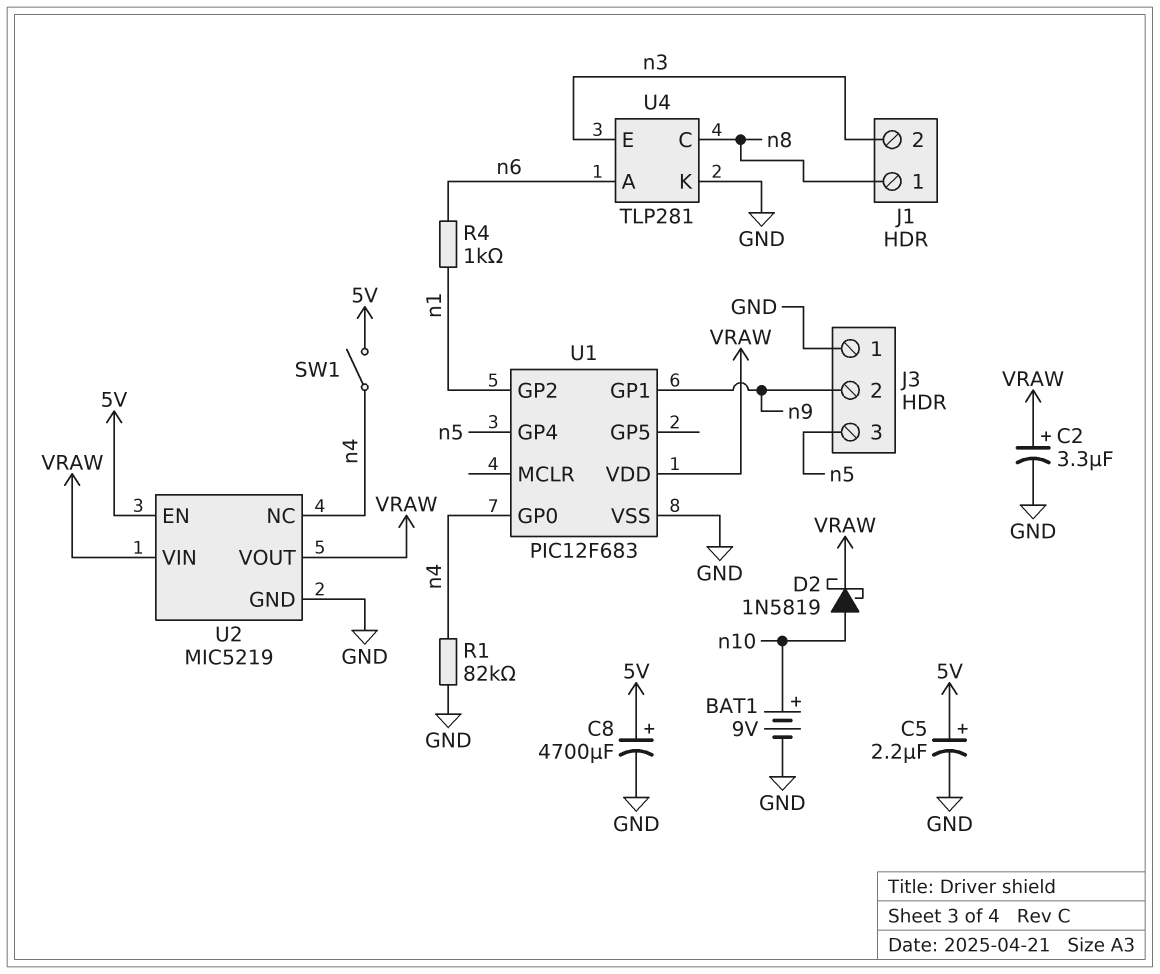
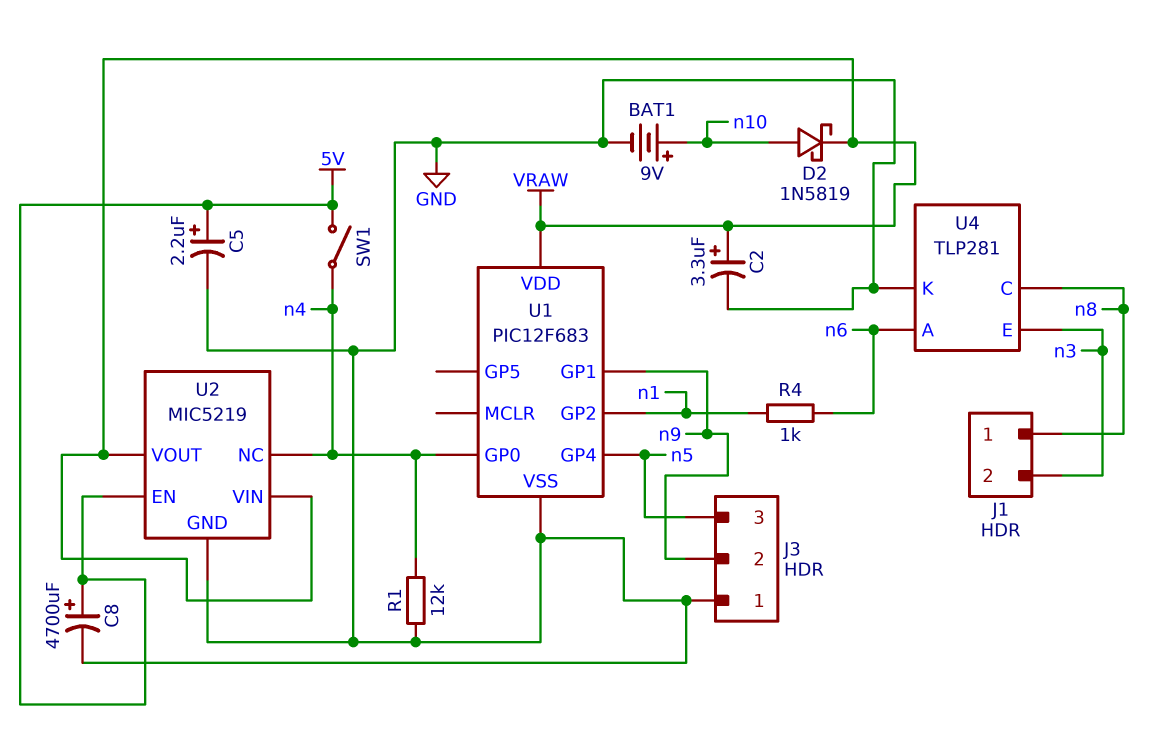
R1: 82k (GND, n4) -> 12k (GND, n4)

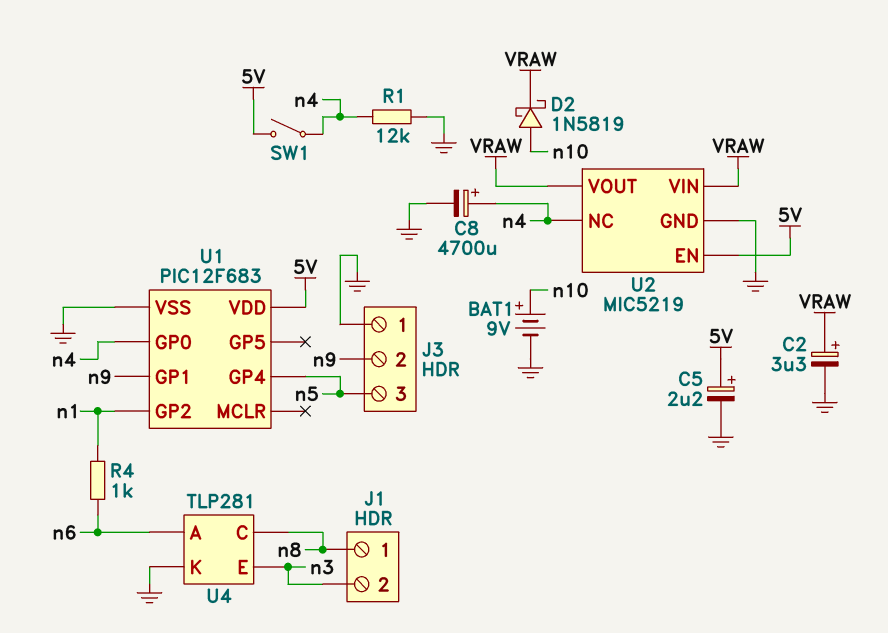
C8: 4700uF (plus 5V, minus GND) -> 4700uF (plus n4, minus GND)
U1 pin VDD: VRAW -> 5V

